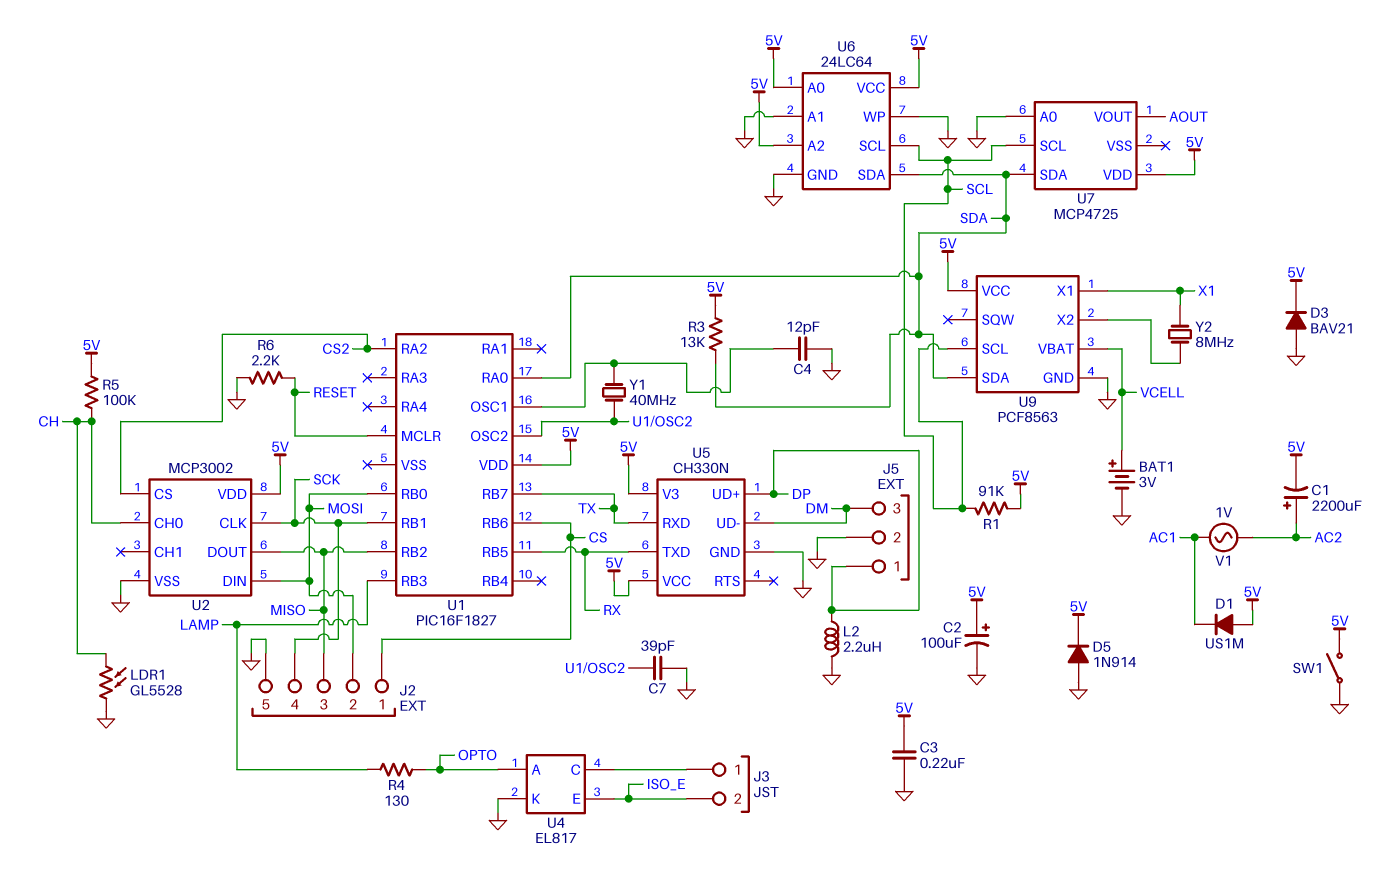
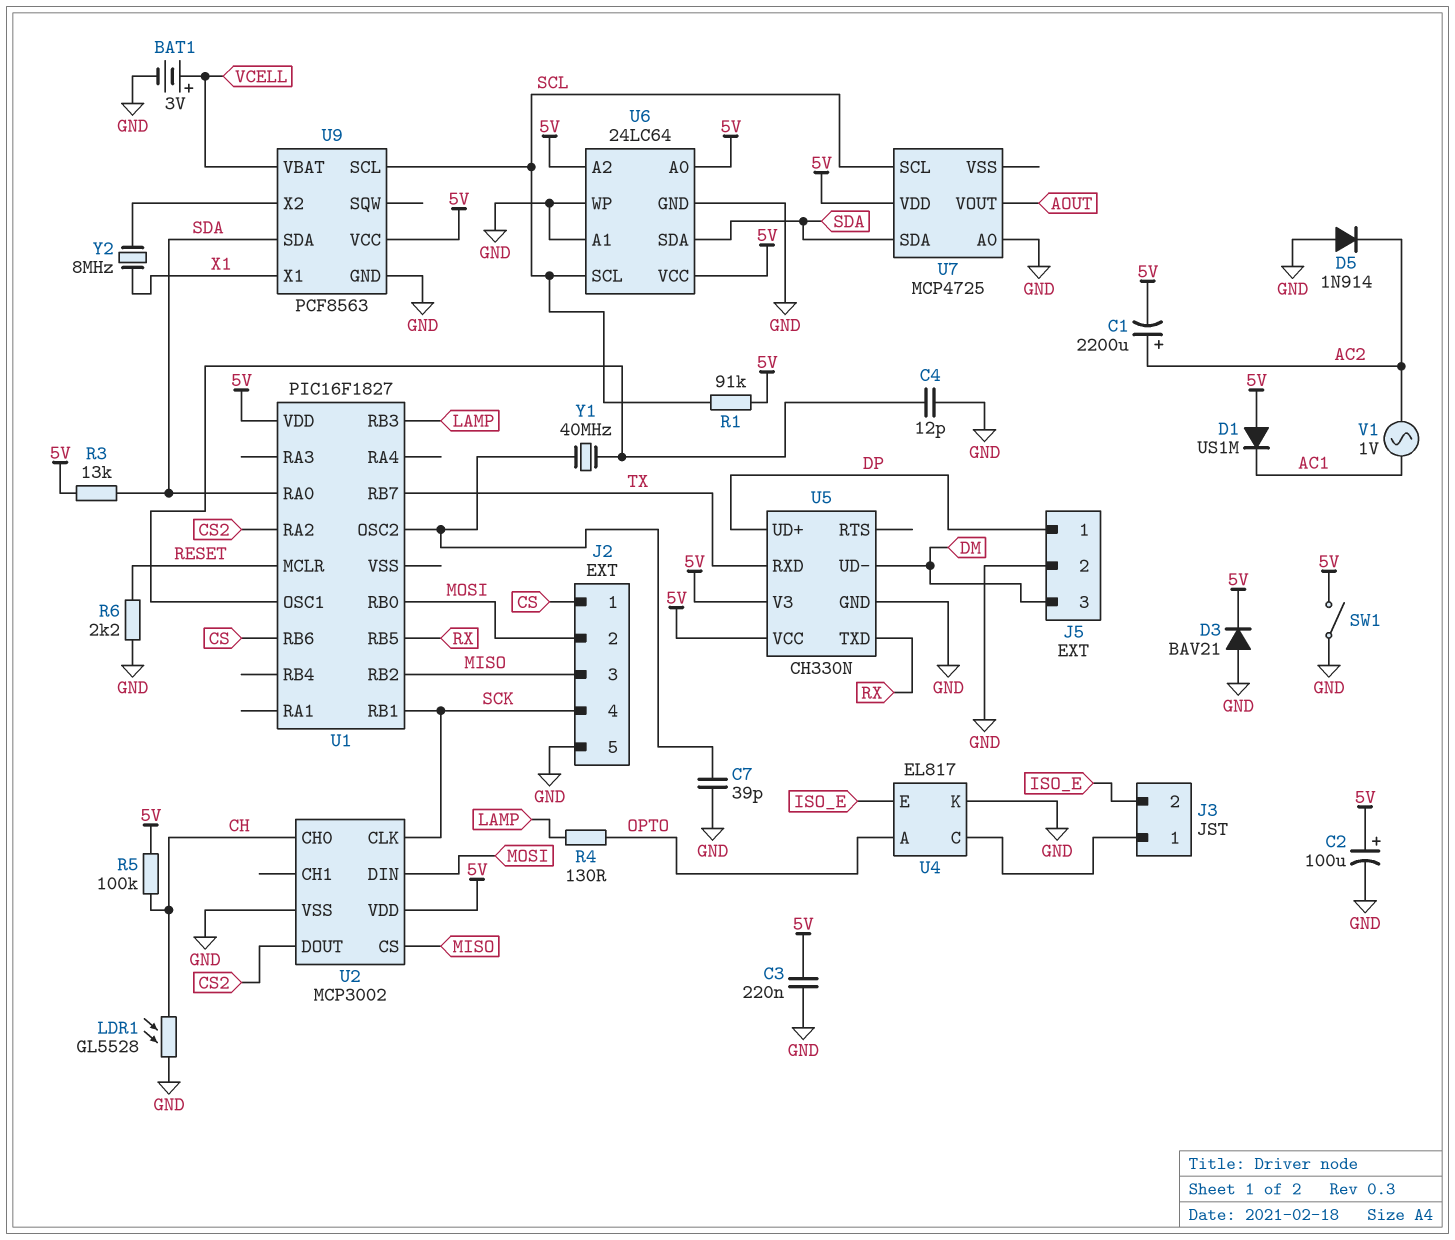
D5: diode 1N914 (A GND, K 5V) -> diode 1N914 (A GND, K AC2)
L2: 2.2uH (DP, GND) -> none
U2 pin CS: CS2 -> MISO
U2 pin DOUT: MISO -> CS2

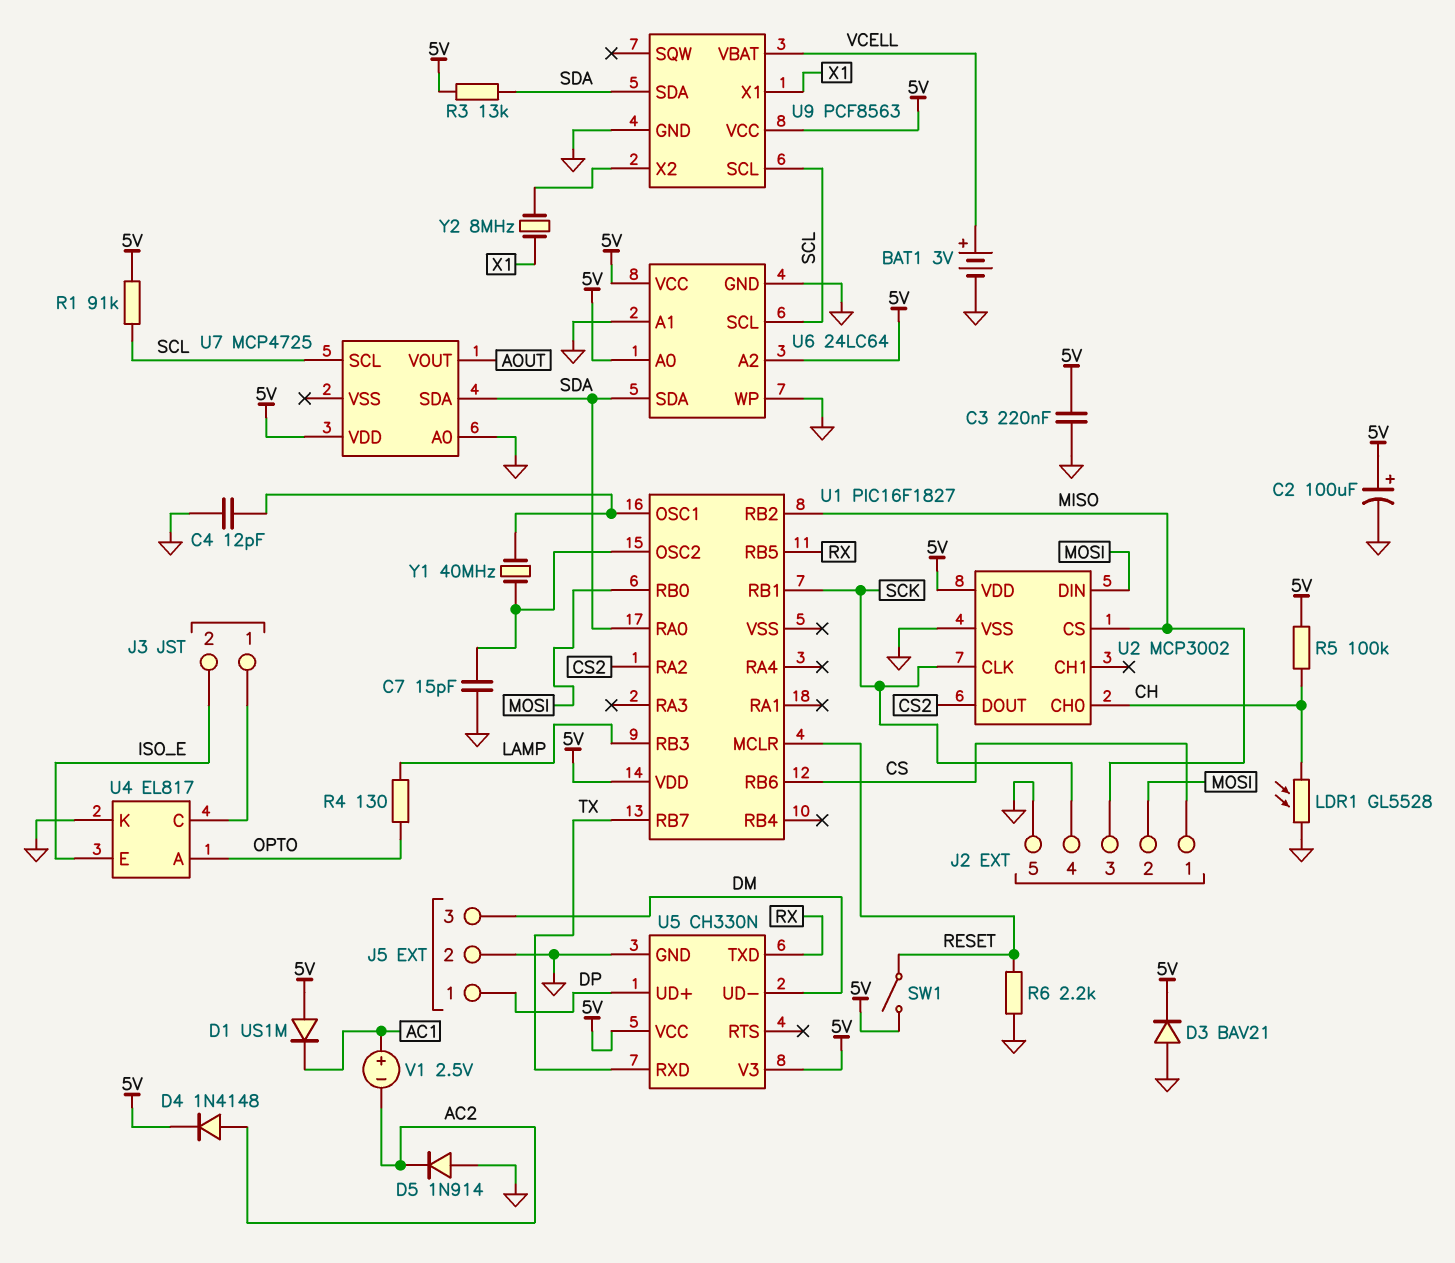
C1: 2200uF (plus AC2, minus 5V) -> none
C7: 39pF (GND, U1/OSC2) -> 15pF (GND, U1/OSC2)
D4: none -> diode 1N4148 (A AC2, K 5V)
SW1: switch (5V, GND) -> switch (5V, RESET)
V1: AC 1V (AC1, AC2) -> 2.5V (plus AC1, minus AC2)

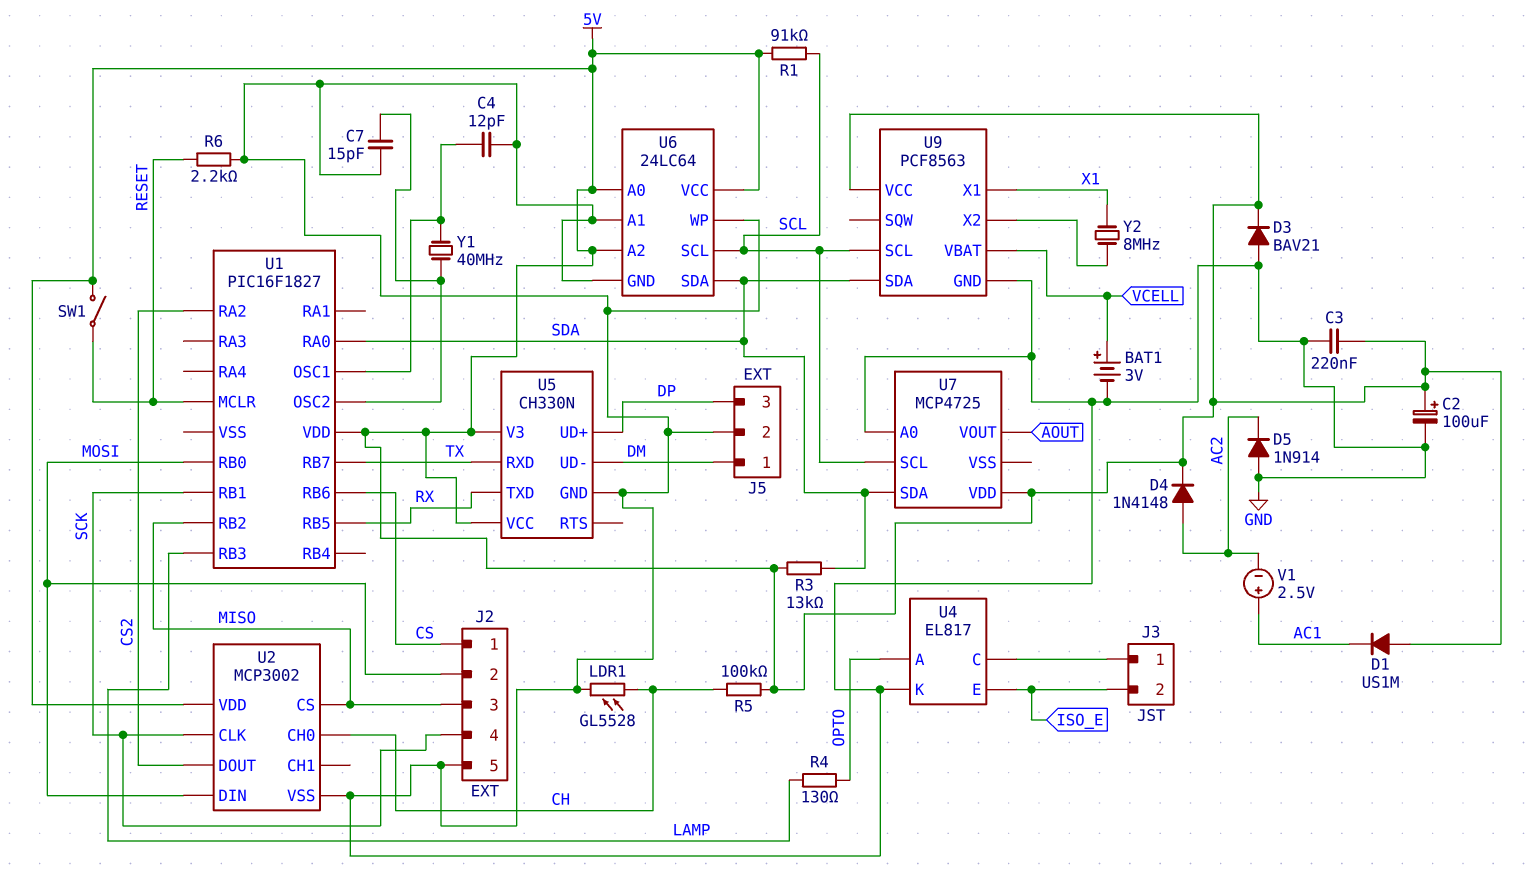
J5 pin 1: DP -> DM
J5 pin 3: DM -> DP

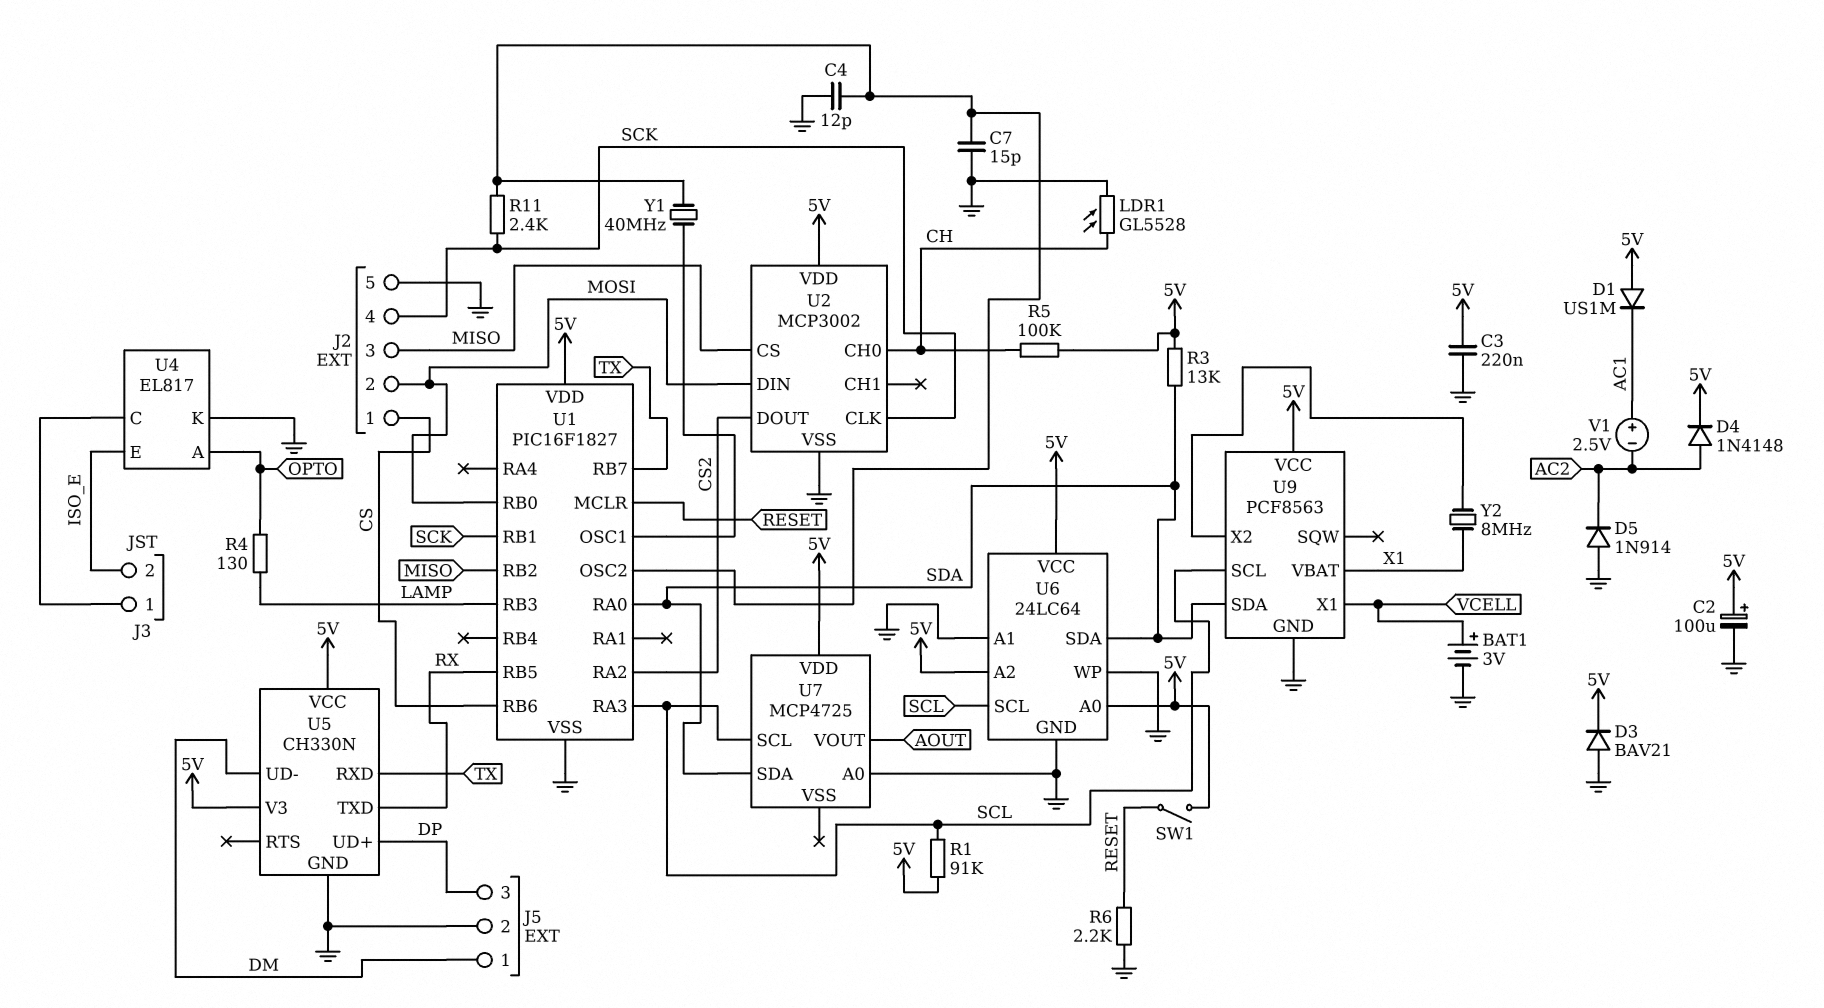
C4: 12pF (GND, U1/OSC1) -> 12pF (GND, U1/OSC2)
R11: none -> 2.4k (SCK, U1/OSC2)
U1 pin RA3: none -> SCL
U1 pin VSS: none -> GND
U9 pin VBAT: VCELL -> X1
U9 pin X1: X1 -> VCELL

